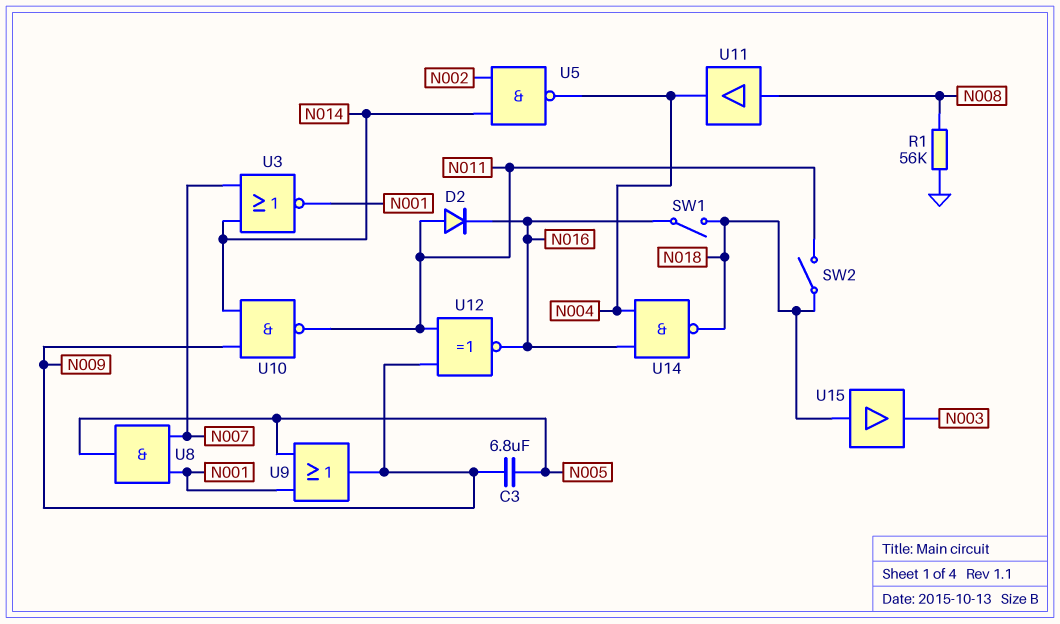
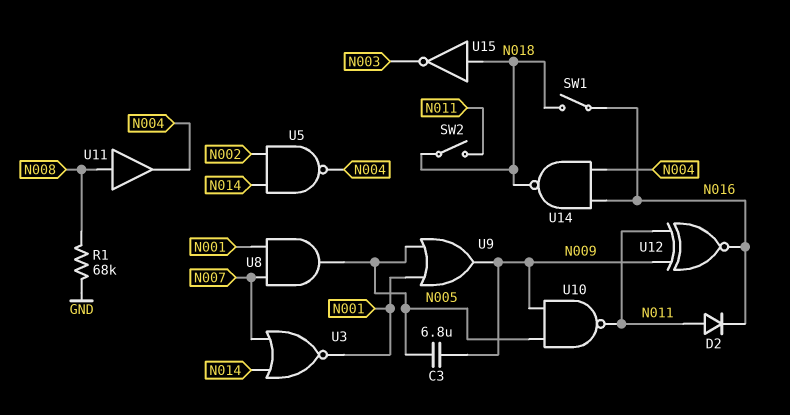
R1: 56k (GND, N008) -> 68k (GND, N008)
U10: NAND (in N009, in N014, out N011) -> NAND (in N005, in N009, out N011)
U15: buffer (in N018, out N003) -> NOT (in N018, out N003)

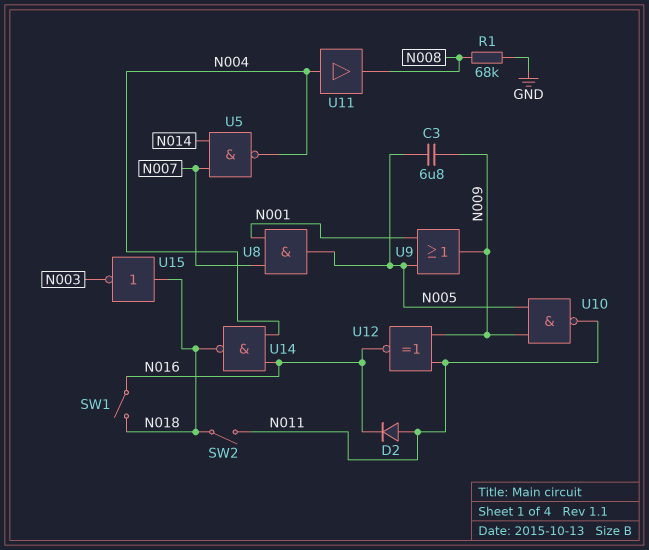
U3: NOR (in N007, in N014, out N001) -> none
U5: NAND (in N002, in N014, out N004) -> NAND (in N007, in N014, out N004)
U11: buffer (in N008, out N004) -> buffer (in N004, out N008)

